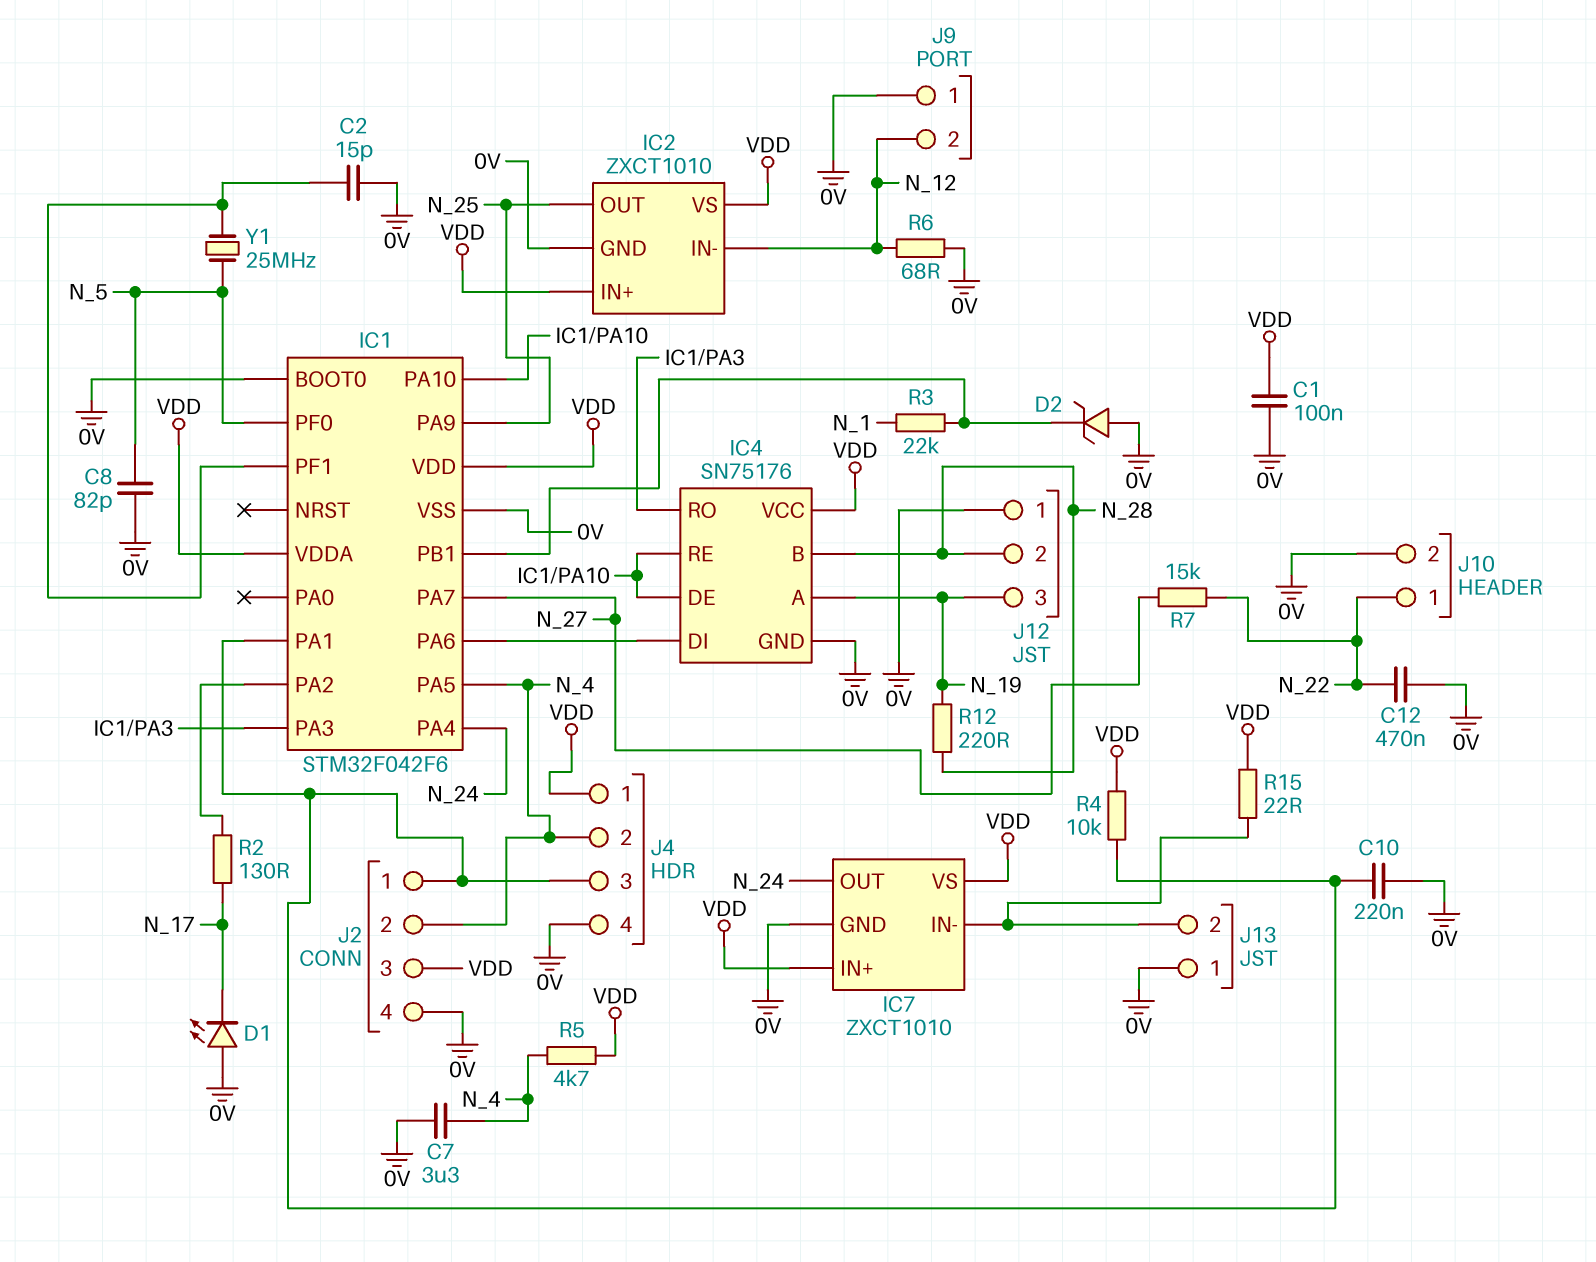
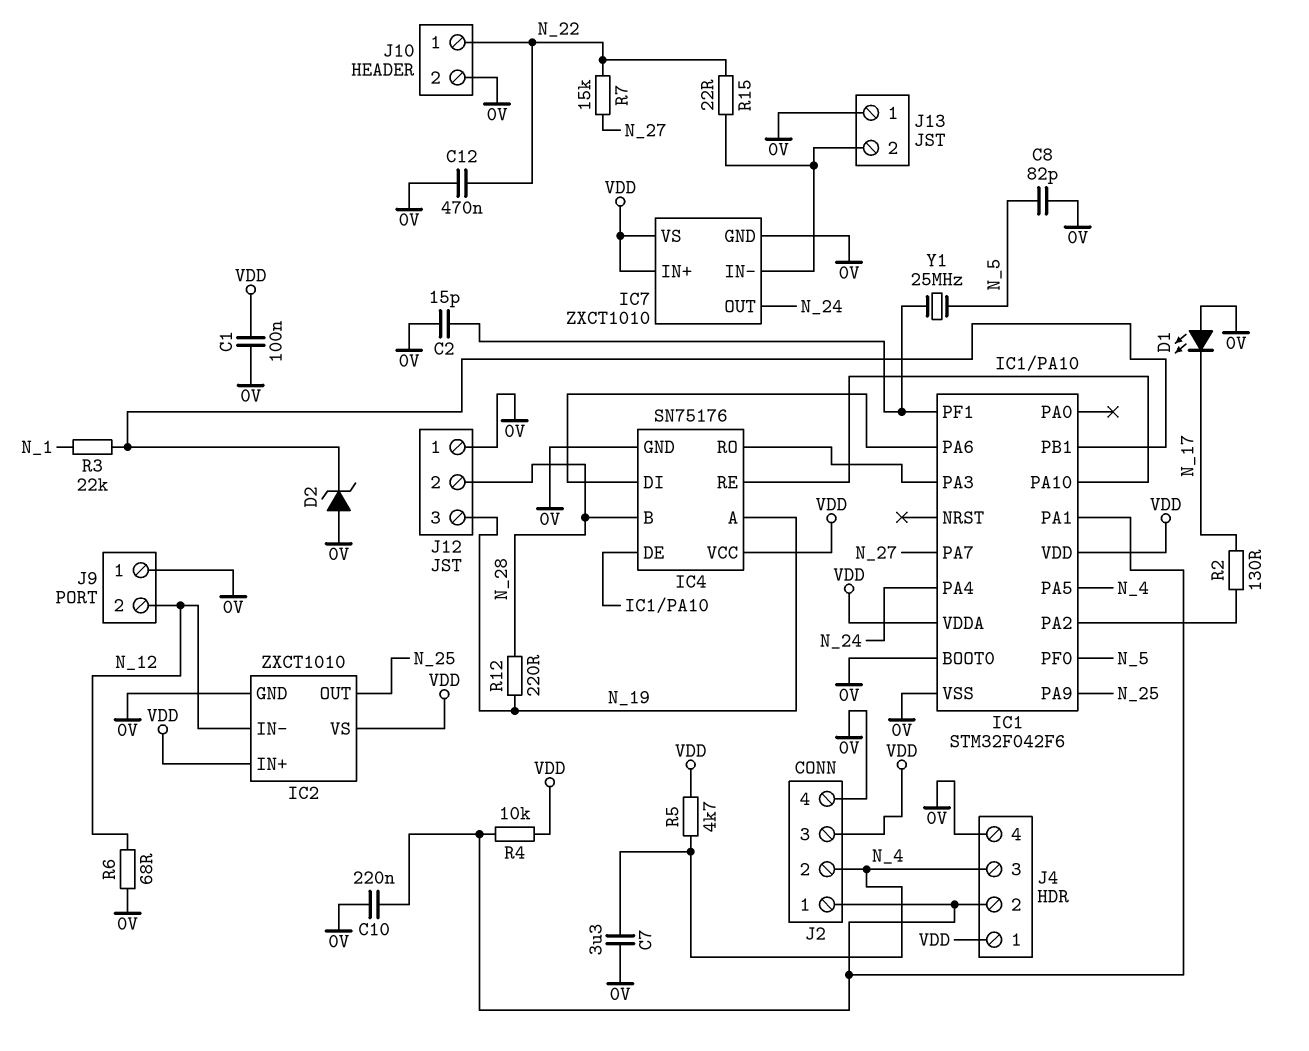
J4 pin 2: N_4 -> IC1/PA1
J4 pin 3: IC1/PA1 -> N_4
R15: 22 (IC7/IN-, VDD) -> 22 (IC7/IN-, N_22)

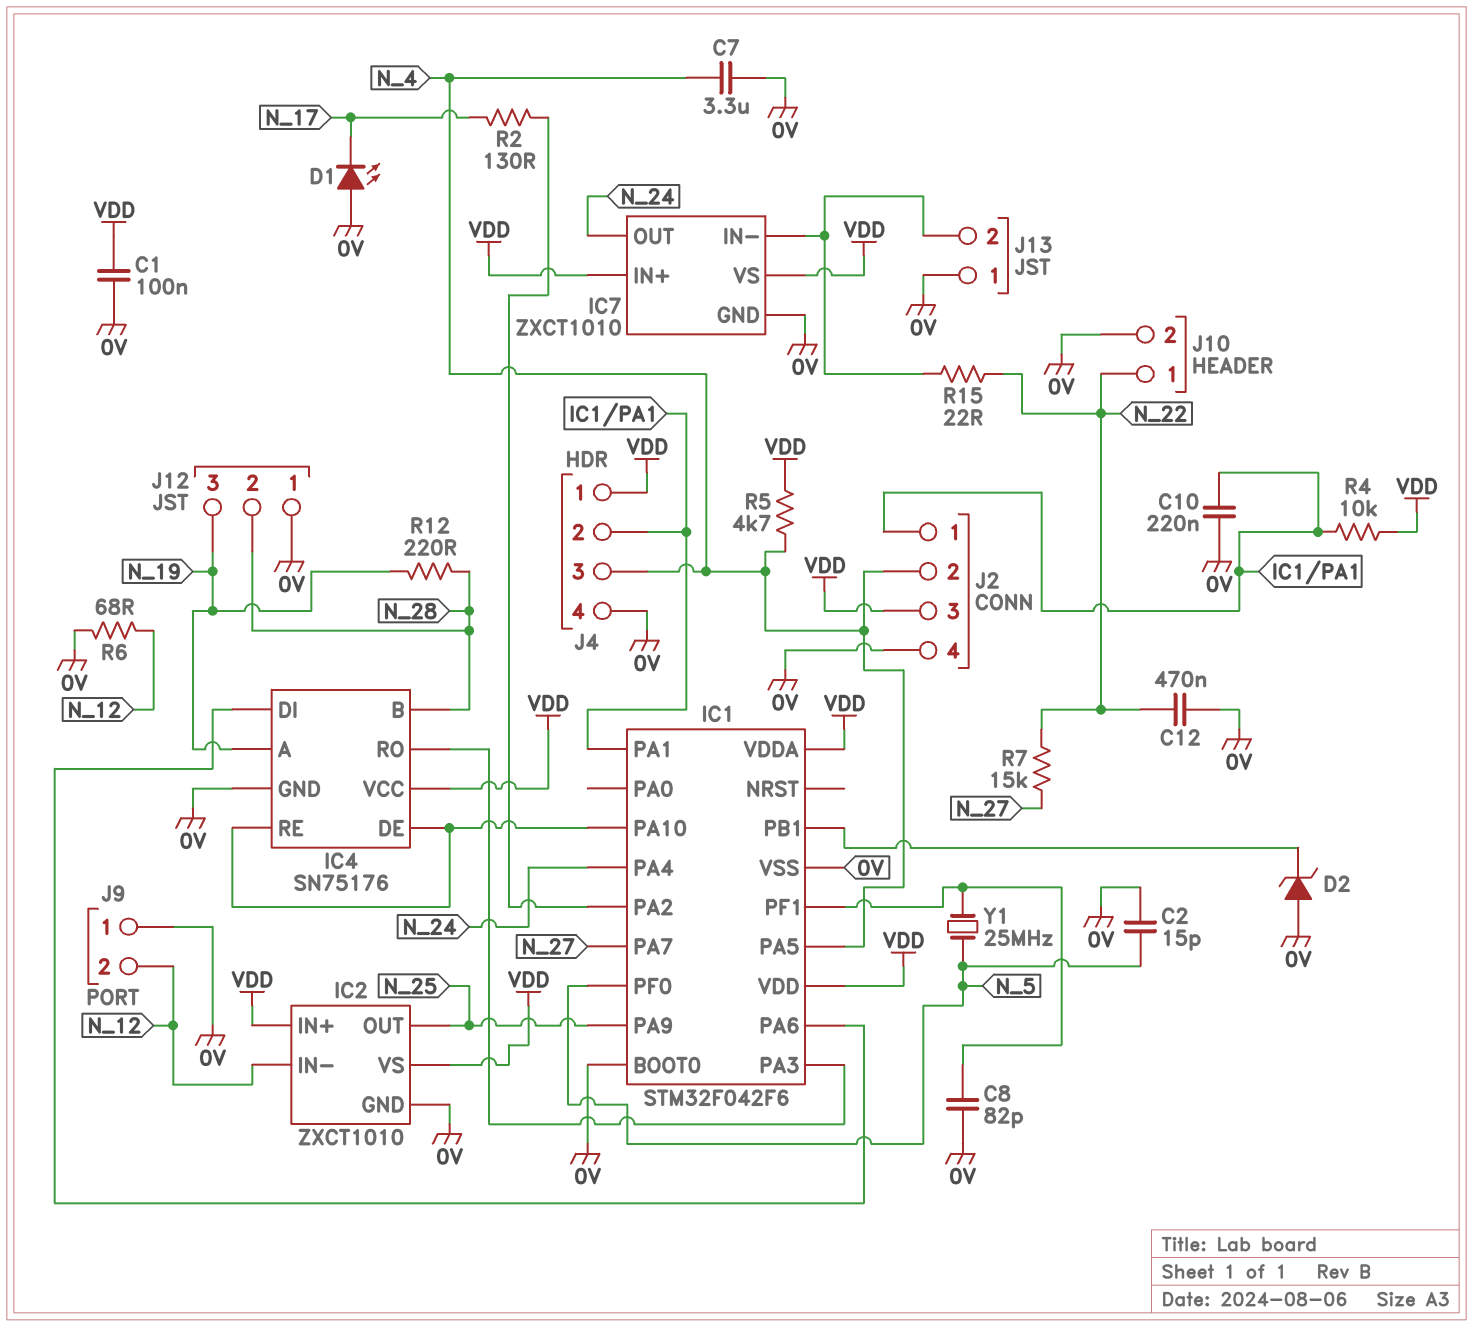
C2: 15pF (0V, IC1/PF1) -> 15pF (0V, N_5)
C8: 82pF (0V, N_5) -> 82pF (0V, IC1/PF1)
R3: 22k (IC1/PB1, N_1) -> none

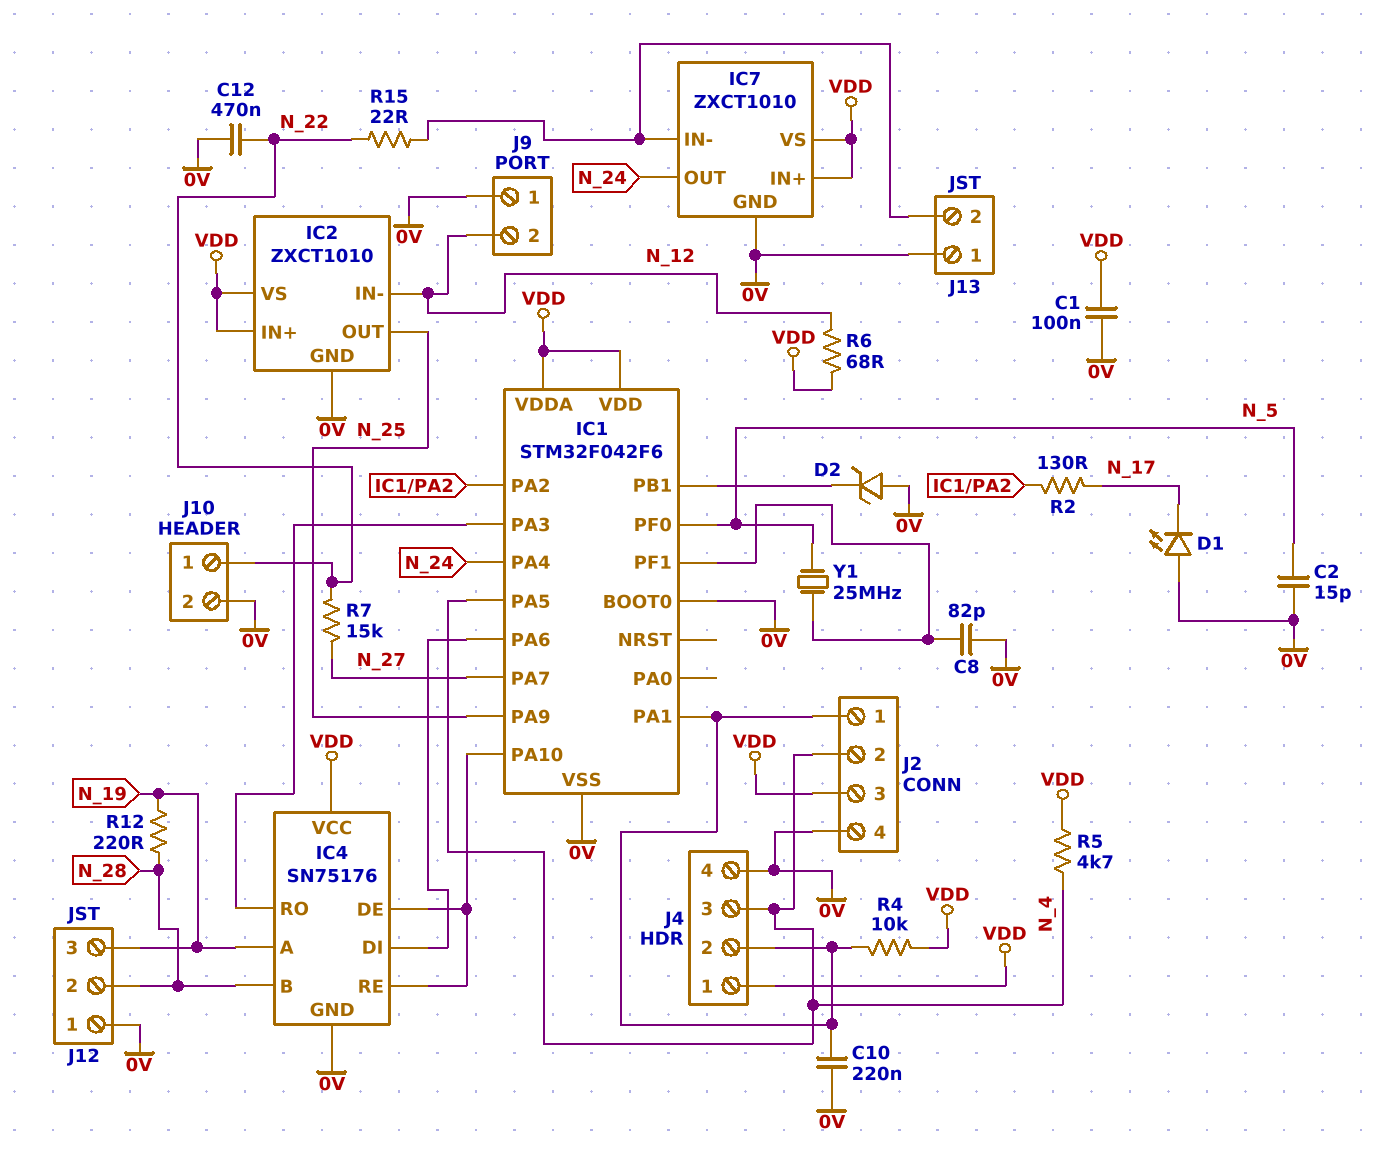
C7: 3.3uF (0V, N_4) -> none
R6: 68 (0V, N_12) -> 68 (N_12, VDD)

